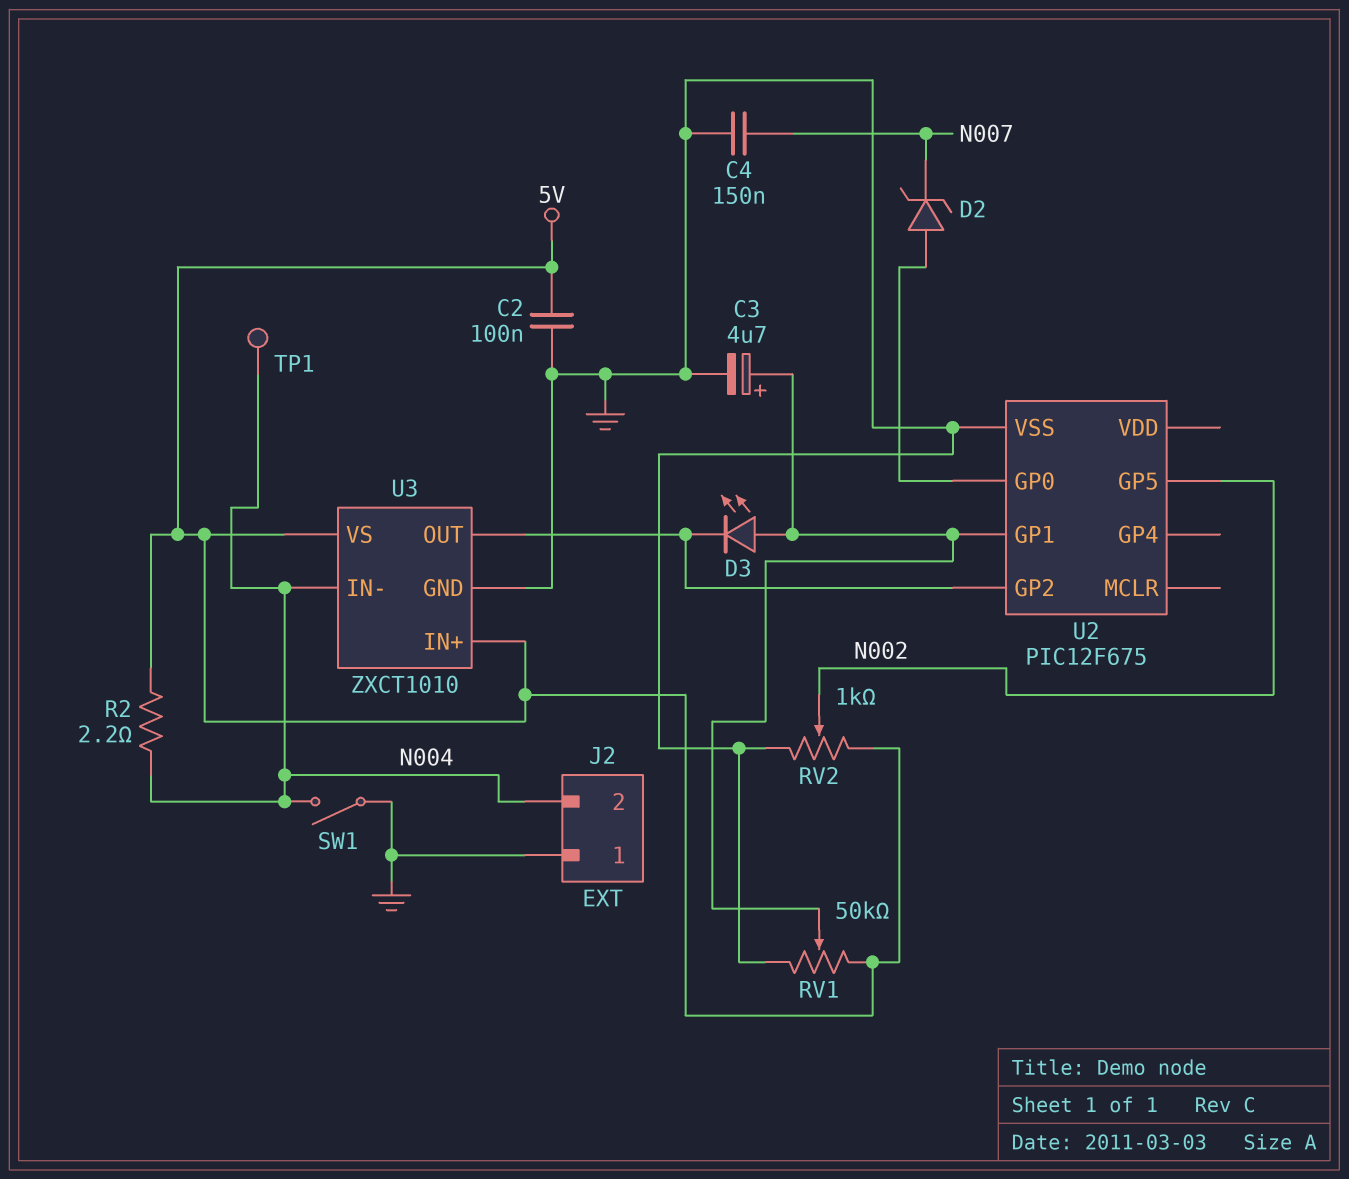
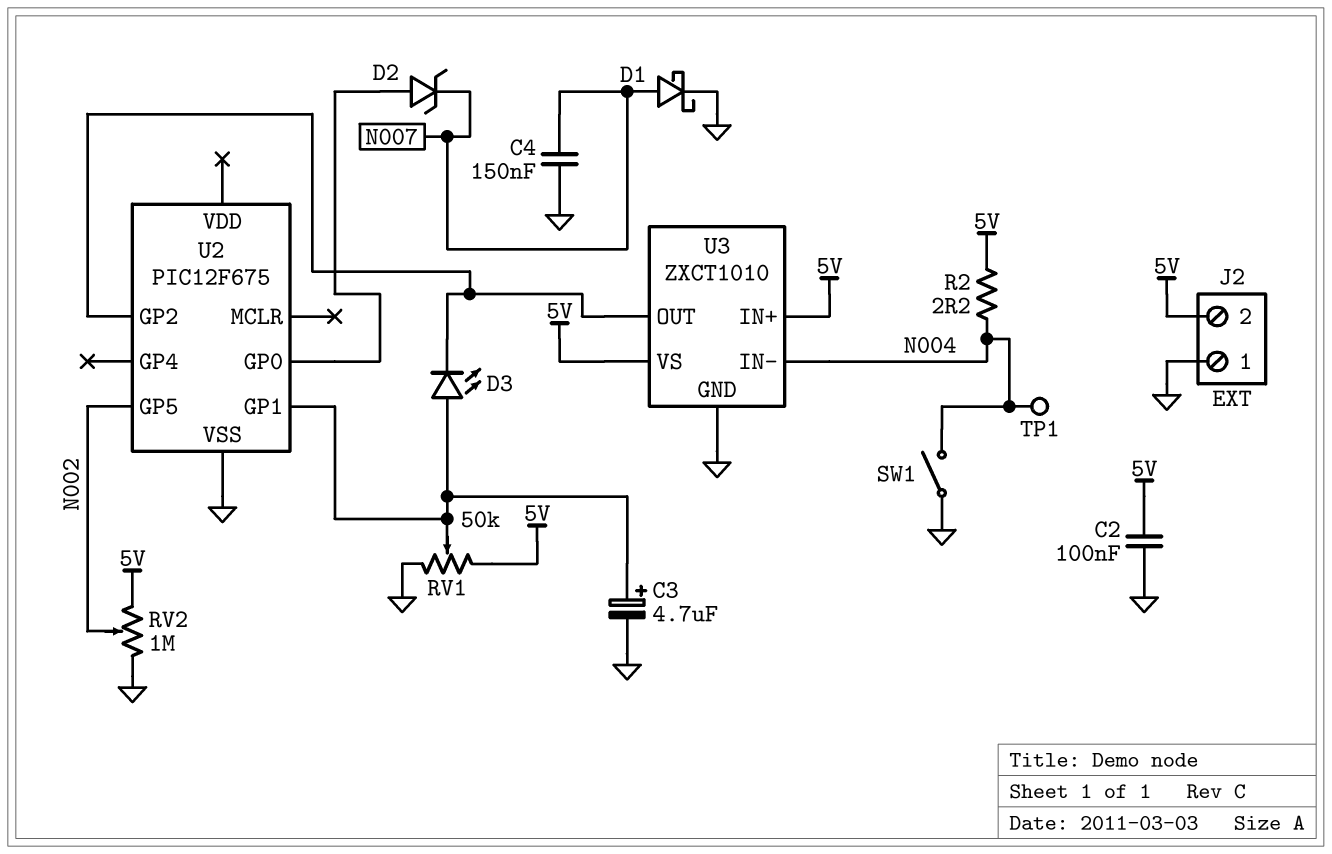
D1: none -> schottky (A N007, K GND)
J2 pin 2: N004 -> 5V
RV2: 1k (5V, GND, wiper N002) -> 1M (5V, GND, wiper N002)

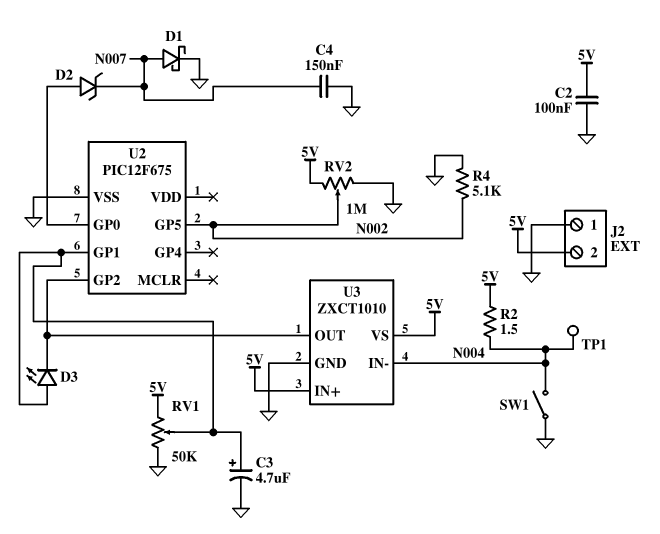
R2: 2.2 (5V, N004) -> 1.5 (5V, N004)
R4: none -> 5.1k (GND, N002)

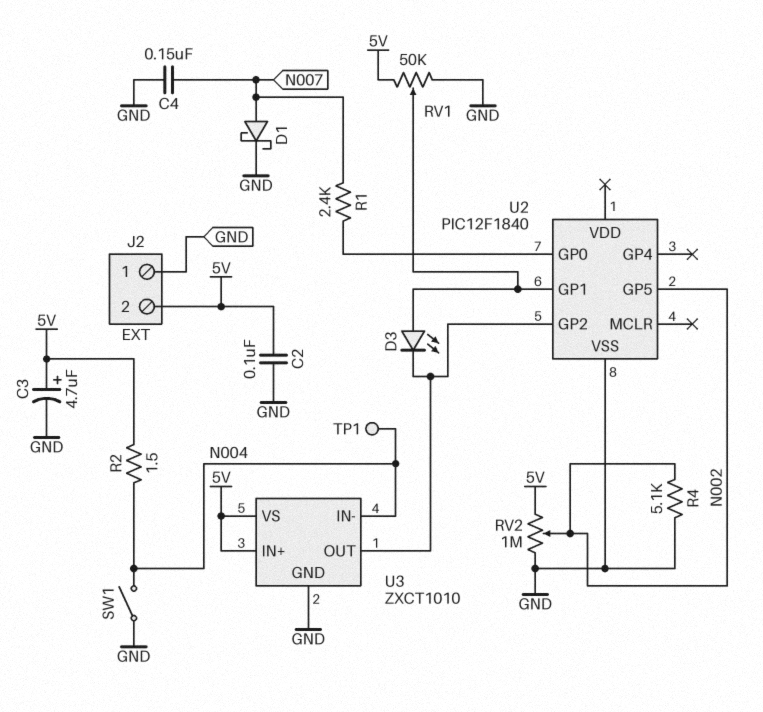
C3: 4.7uF (plus U2/GP1, minus GND) -> 4.7uF (plus 5V, minus GND)
D2: zener (A U2/GP0, K N007) -> none
R1: none -> 2.4k (N007, U2/GP0)
U2: PIC12F675 -> PIC12F1840

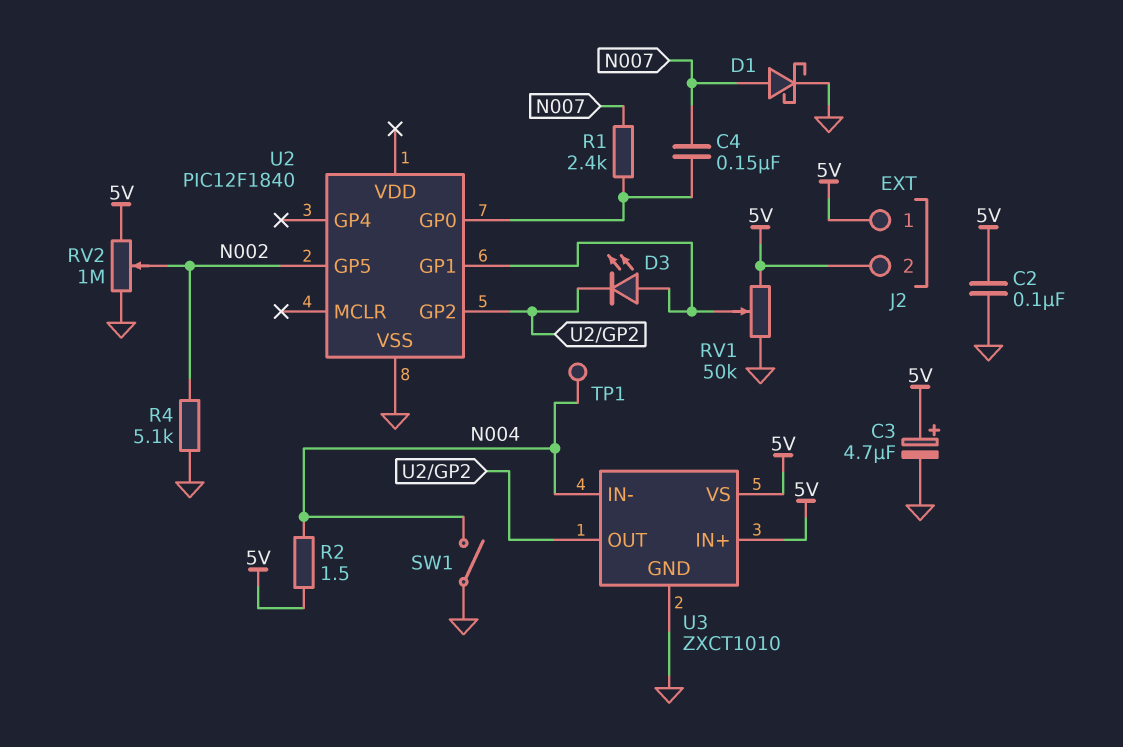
C4: 150nF (GND, N007) -> 150nF (N007, U2/GP0)
J2 pin 1: GND -> 5V

